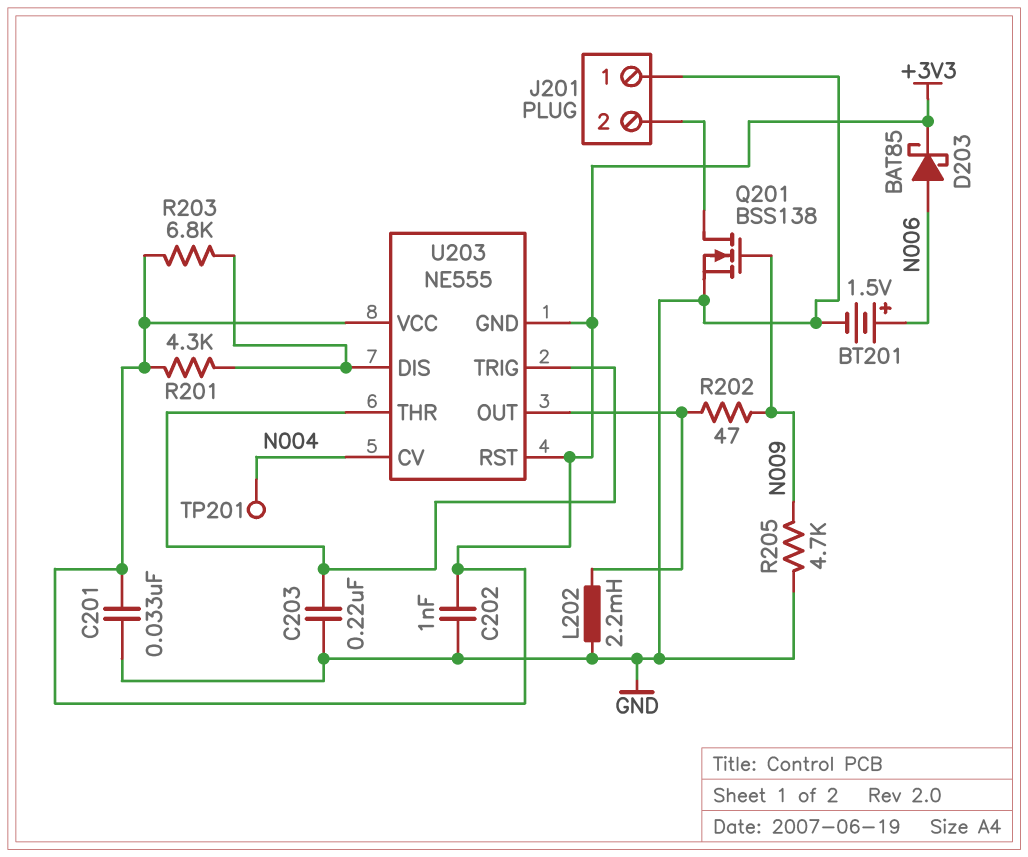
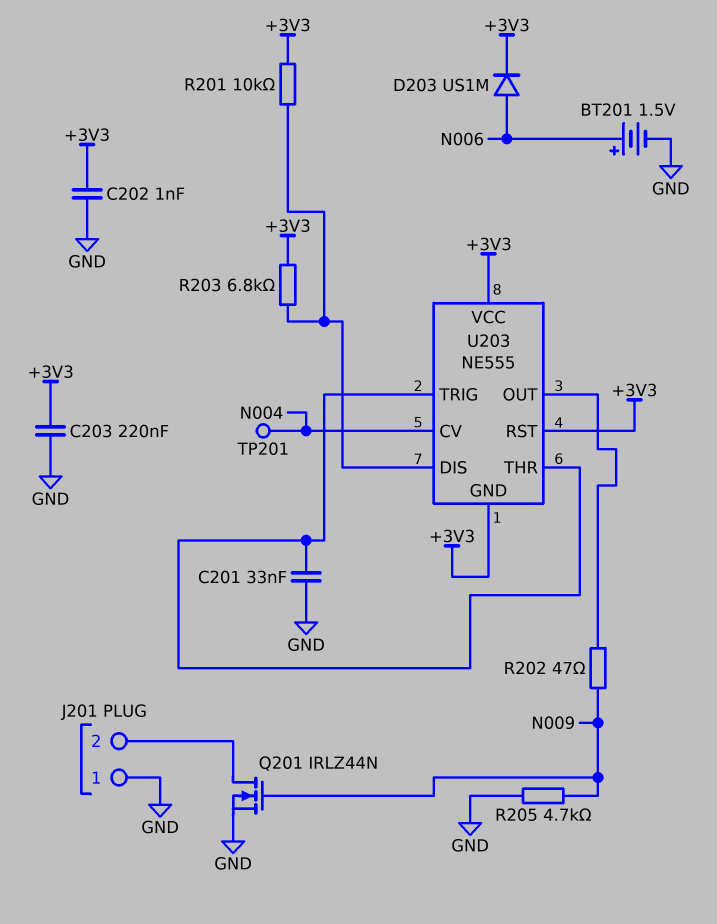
C201: 33nF (+3V3, GND) -> 33nF (GND, U203/THR)
C203: 220nF (GND, U203/THR) -> 220nF (+3V3, GND)
D203: schottky BAT85 (A N006, K +3V3) -> diode US1M (A N006, K +3V3)
L202: 2.2mH (GND, U203/OUT) -> none
Q201: NMOS BSS138 (G N009, D J201/2, S GND) -> NMOS IRLZ44N (G N009, D J201/2, S GND)
R201: 4.3k (+3V3, U203/DIS) -> 10k (+3V3, U203/DIS)

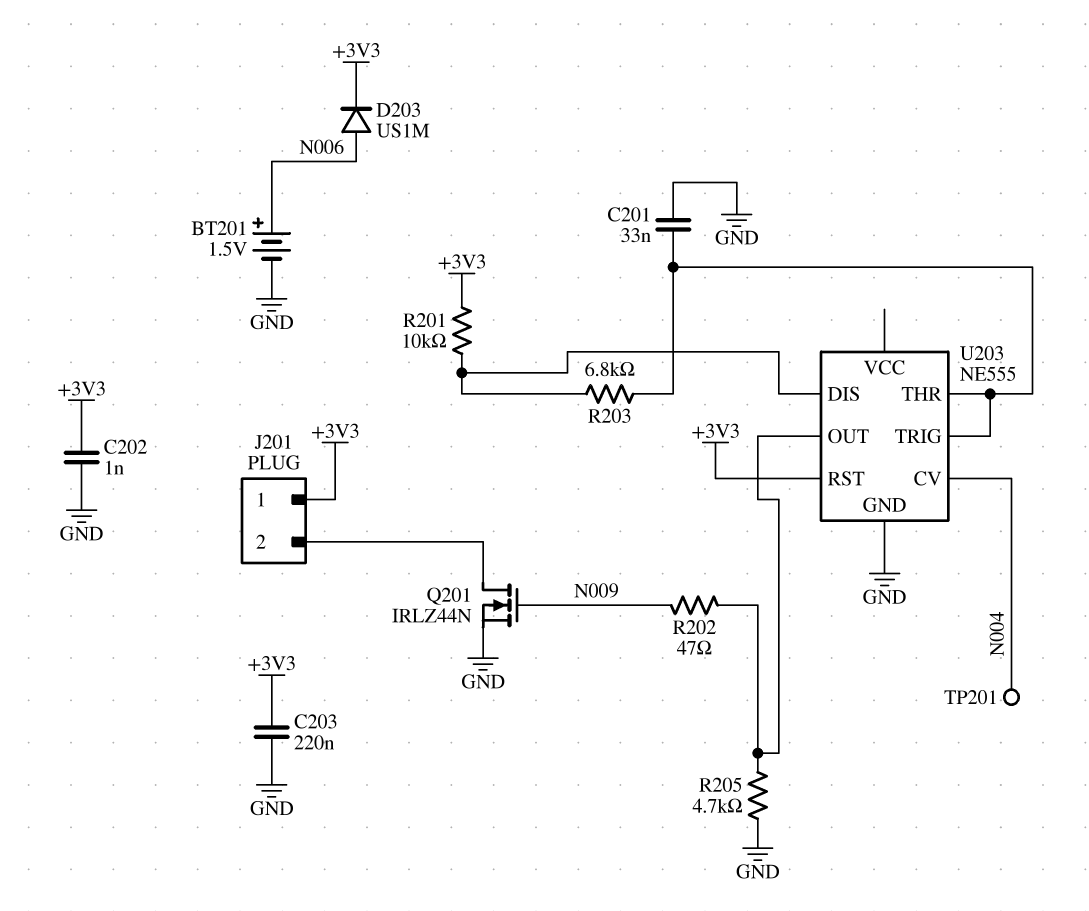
J201 pin 1: GND -> +3V3
R203: 6.8k (+3V3, U203/DIS) -> 6.8k (U203/DIS, U203/THR)
R205: 4.7k (GND, N009) -> 4.7k (GND, U203/OUT)
U203 pin GND: +3V3 -> GND
U203 pin VCC: +3V3 -> none

